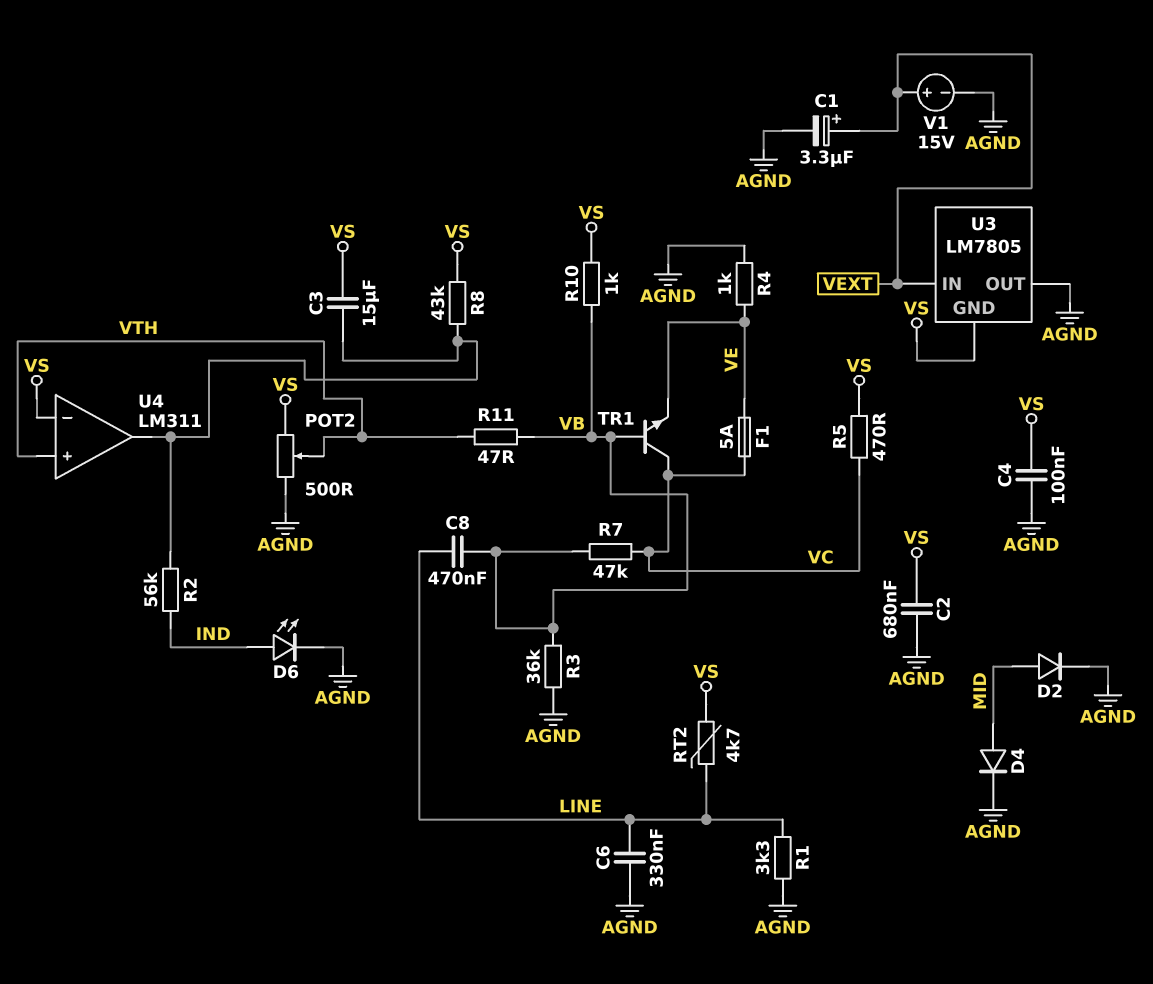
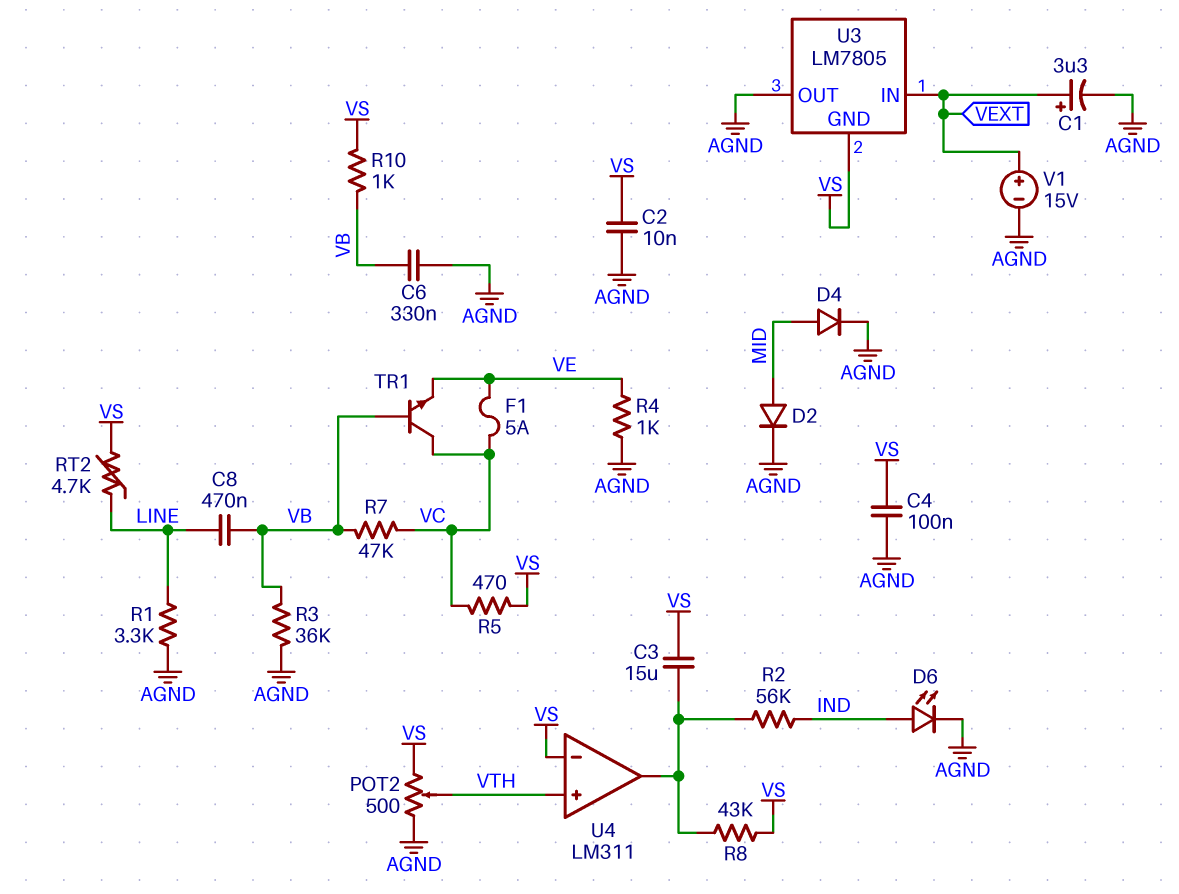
C2: 680nF (AGND, VS) -> 10nF (AGND, VS)
C6: 330nF (AGND, LINE) -> 330nF (AGND, VB)
R11: 47 (VB, VTH) -> none

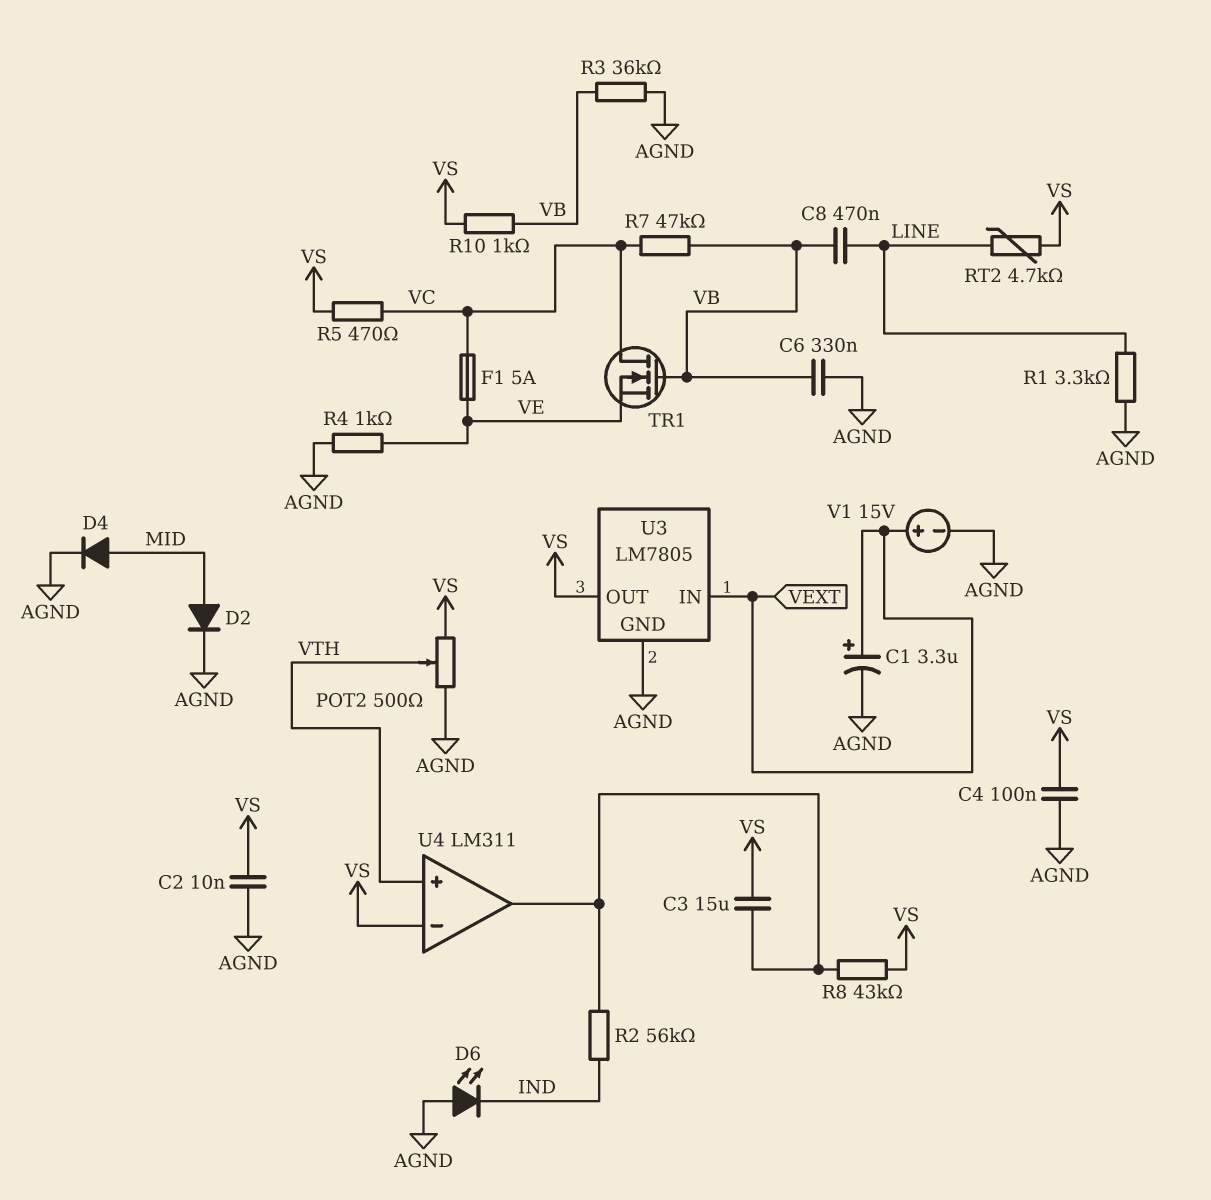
D6: LED (A IND, K AGND) -> LED (A AGND, K IND)
TR1: NPN (B VB, C VC, E VE) -> NMOS (G VB, D VC, S VE)
U3 pin GND: VS -> AGND
U3 pin OUT: AGND -> VS

